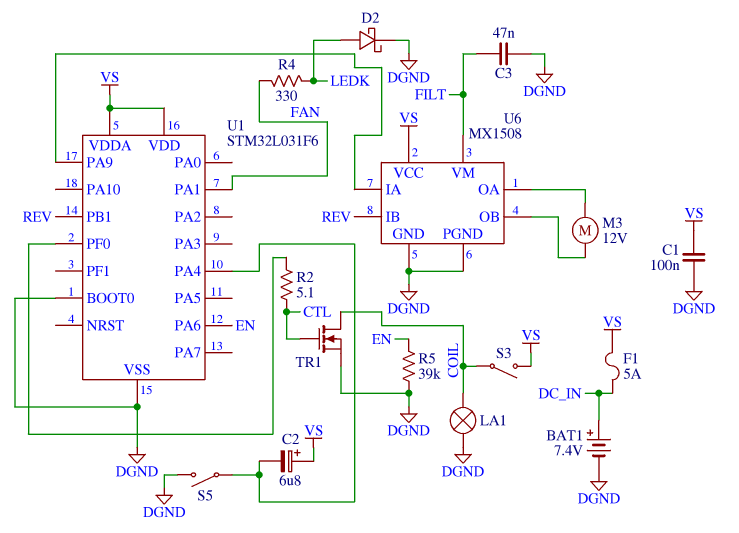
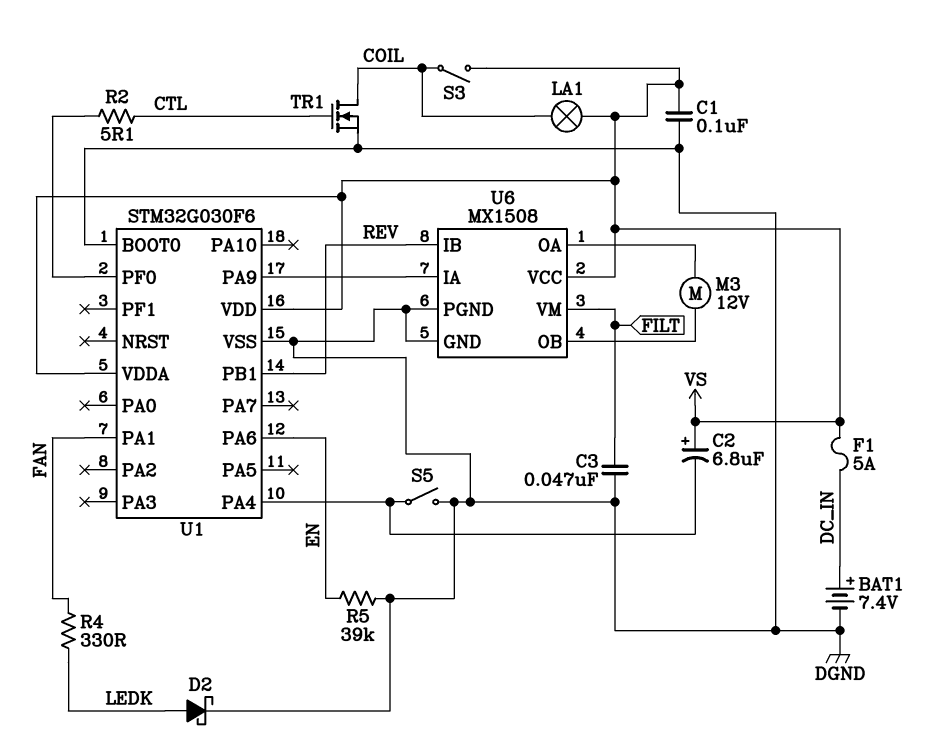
LA1: lamp (COIL, DGND) -> lamp (COIL, VS)
U1: STM32L031F6 -> STM32G030F6

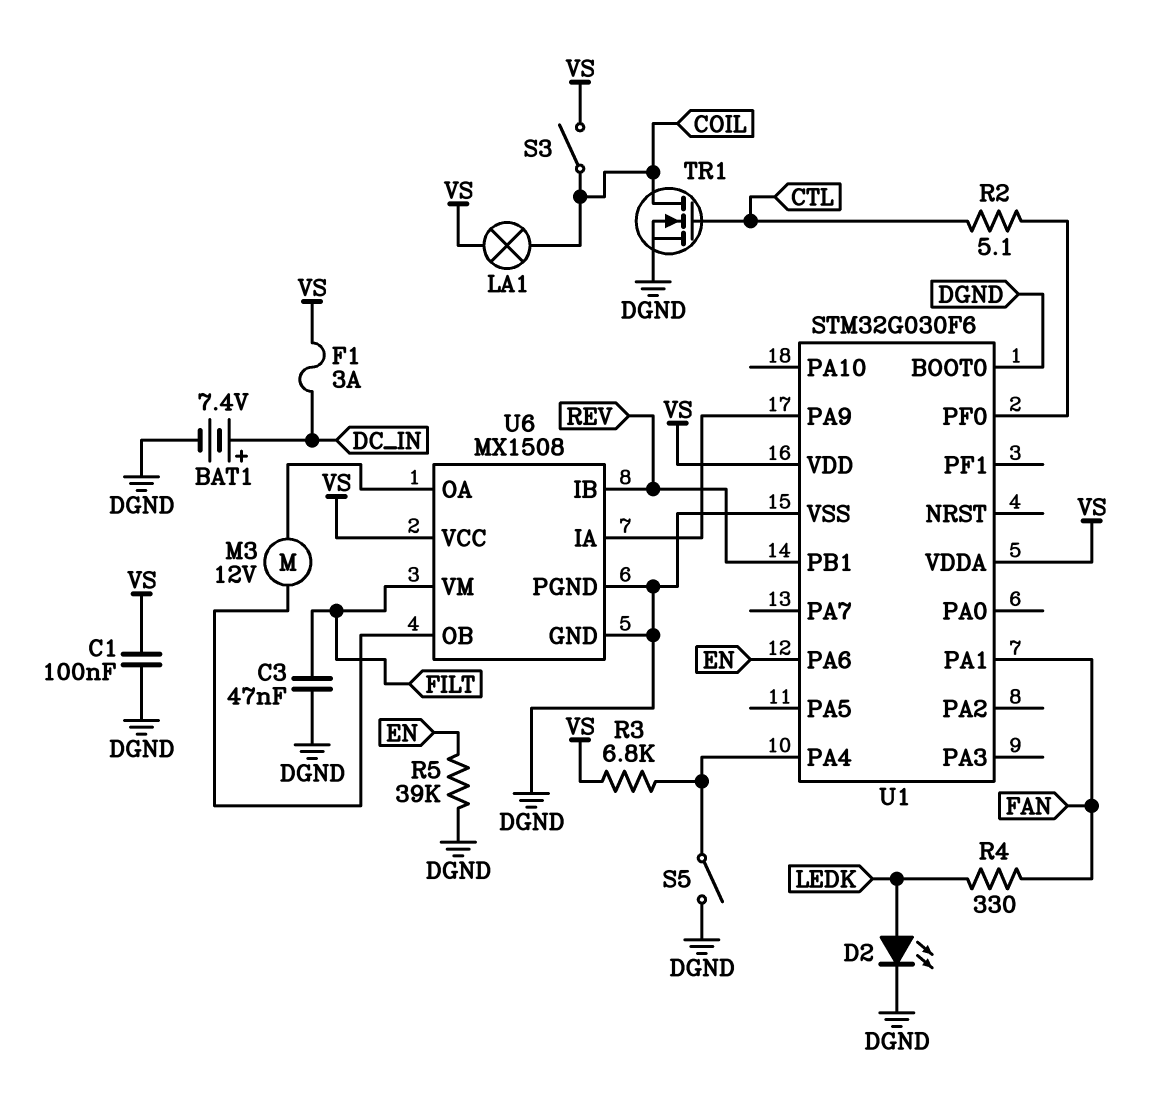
C2: 6.8uF (plus VS, minus U1/PA4) -> none
D2: schottky (A LEDK, K DGND) -> LED (A LEDK, K DGND)
F1: 5A (DC_IN, VS) -> 3A (DC_IN, VS)
R3: none -> 6.8k (U1/PA4, VS)

